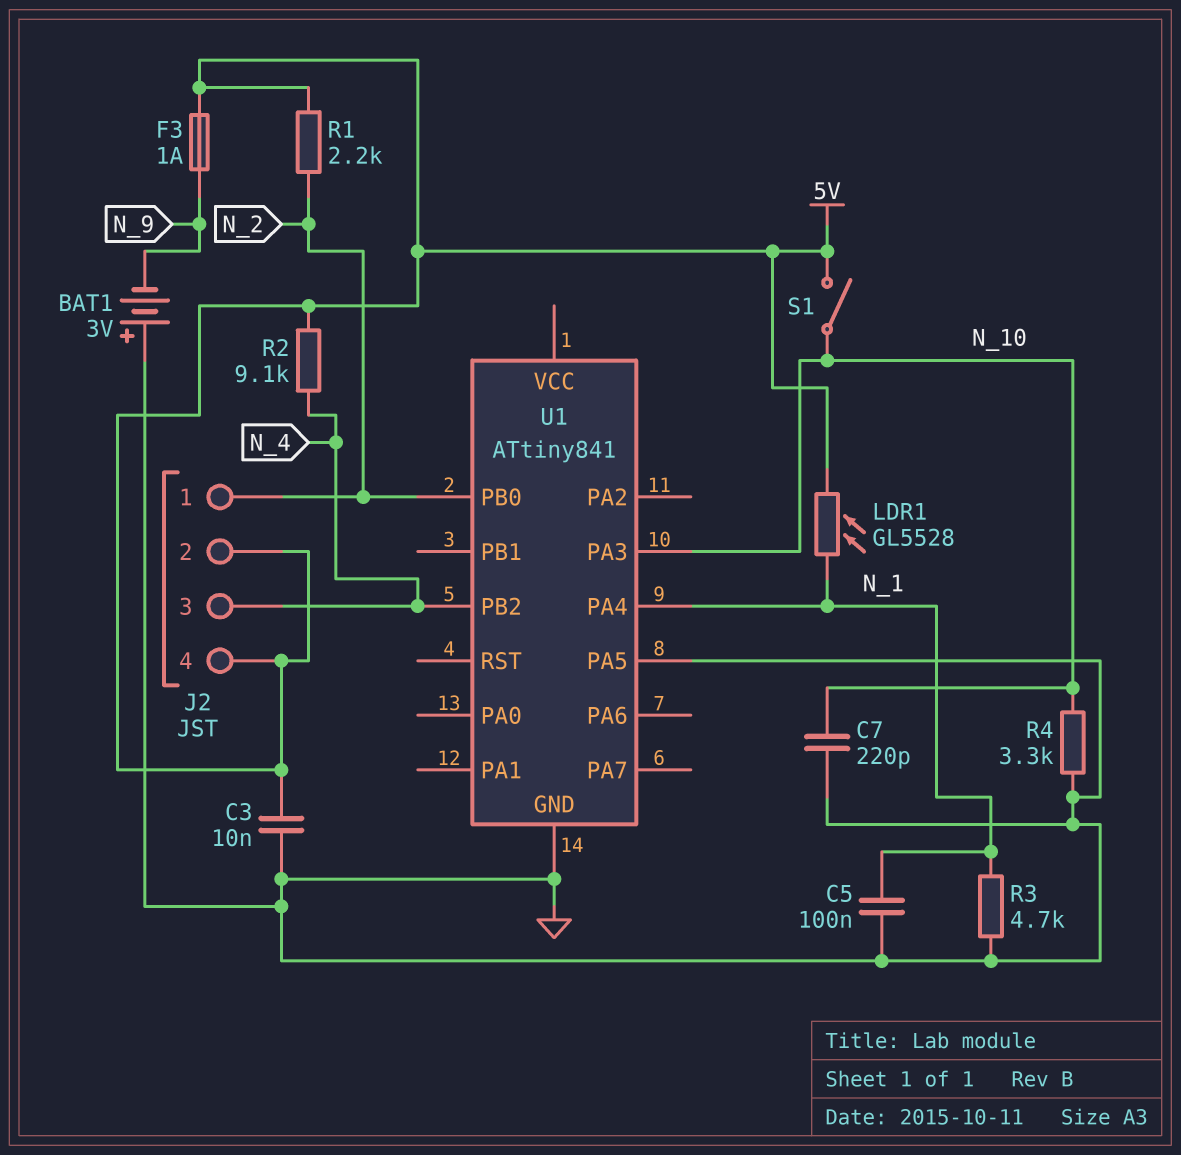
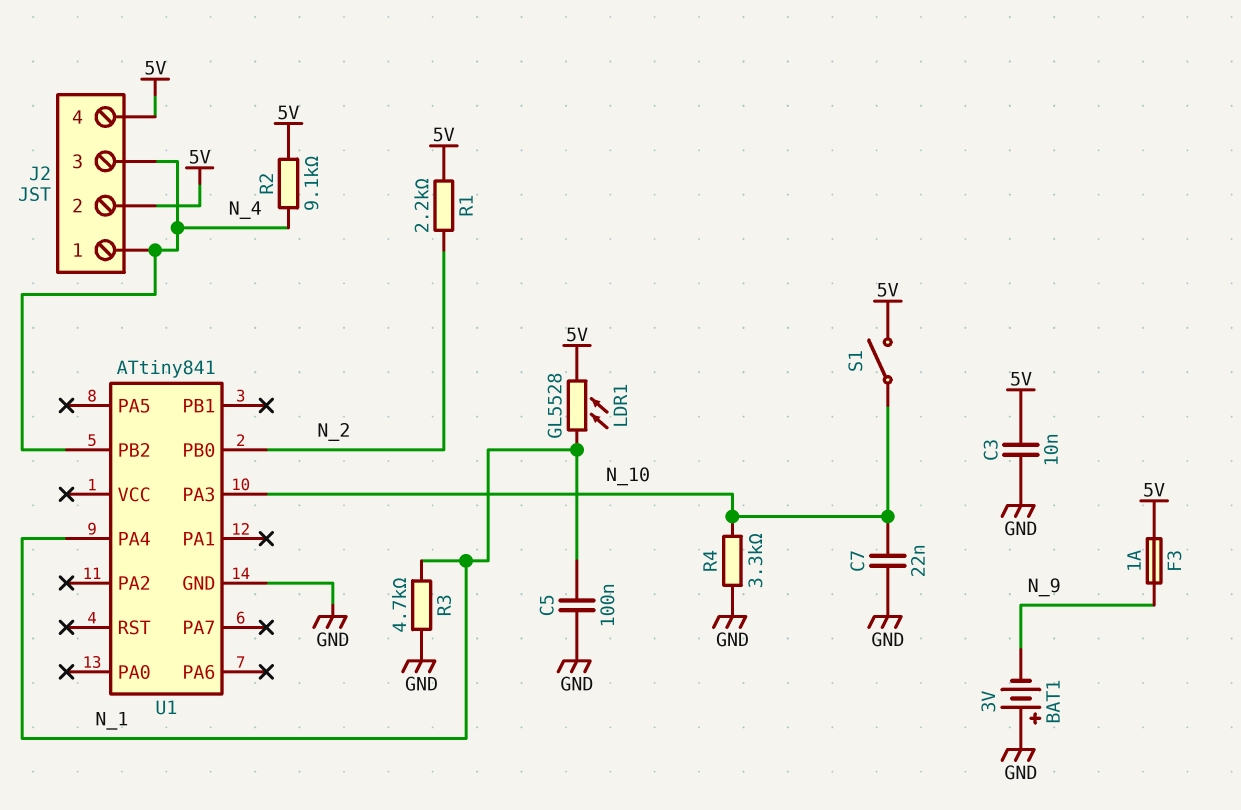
C7: 220pF (GND, N_10) -> 22nF (GND, N_10)
J2 pin 1: N_2 -> N_4
U1 pin PA5: GND -> none

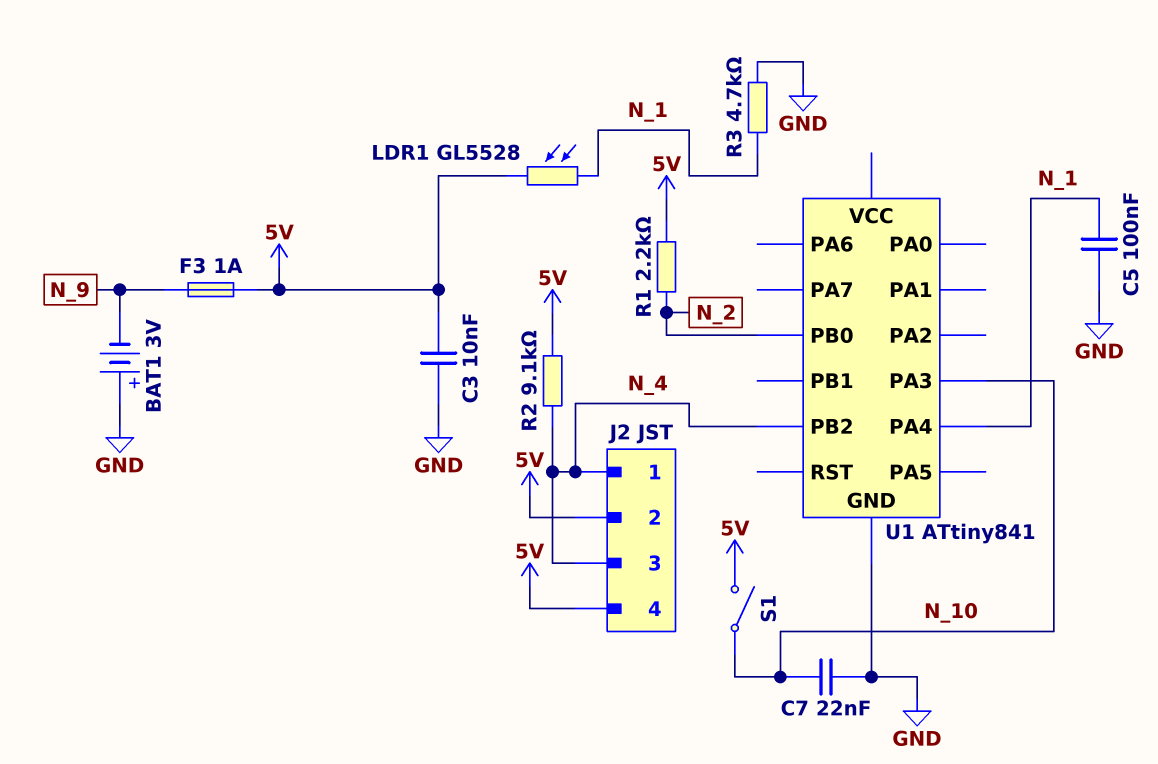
R4: 3.3k (GND, N_10) -> none

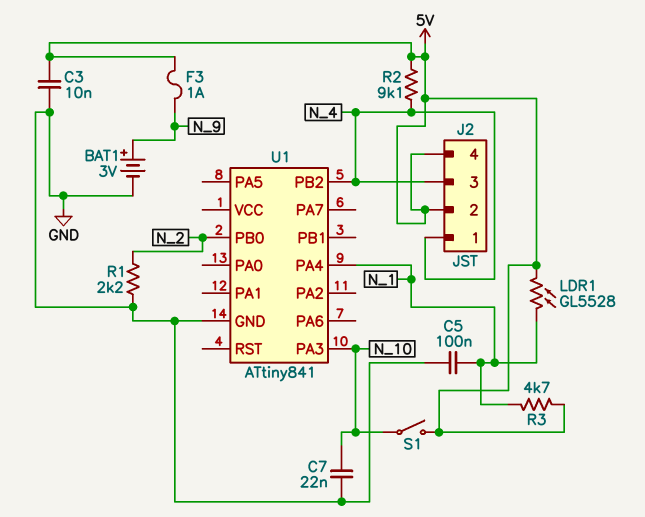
BAT1: 3V (plus GND, minus N_9) -> 3V (plus N_9, minus GND)
R1: 2.2k (5V, N_2) -> 2.2k (GND, N_2)
R3: 4.7k (GND, N_1) -> 4.7k (5V, N_1)

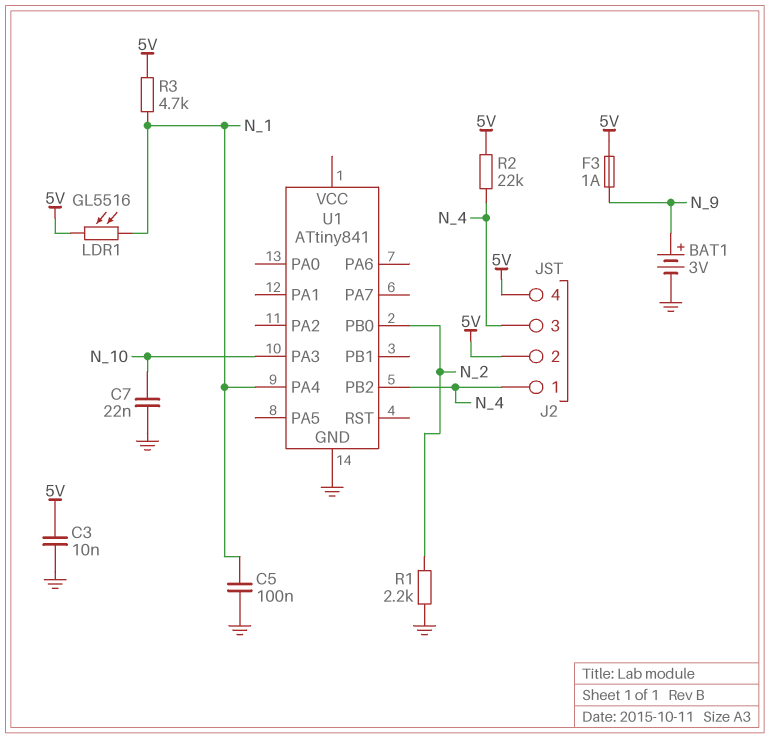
LDR1: GL5528 (5V, N_1) -> GL5516 (5V, N_1)
R2: 9.1k (5V, N_4) -> 22k (5V, N_4)
S1: switch (5V, N_10) -> none

